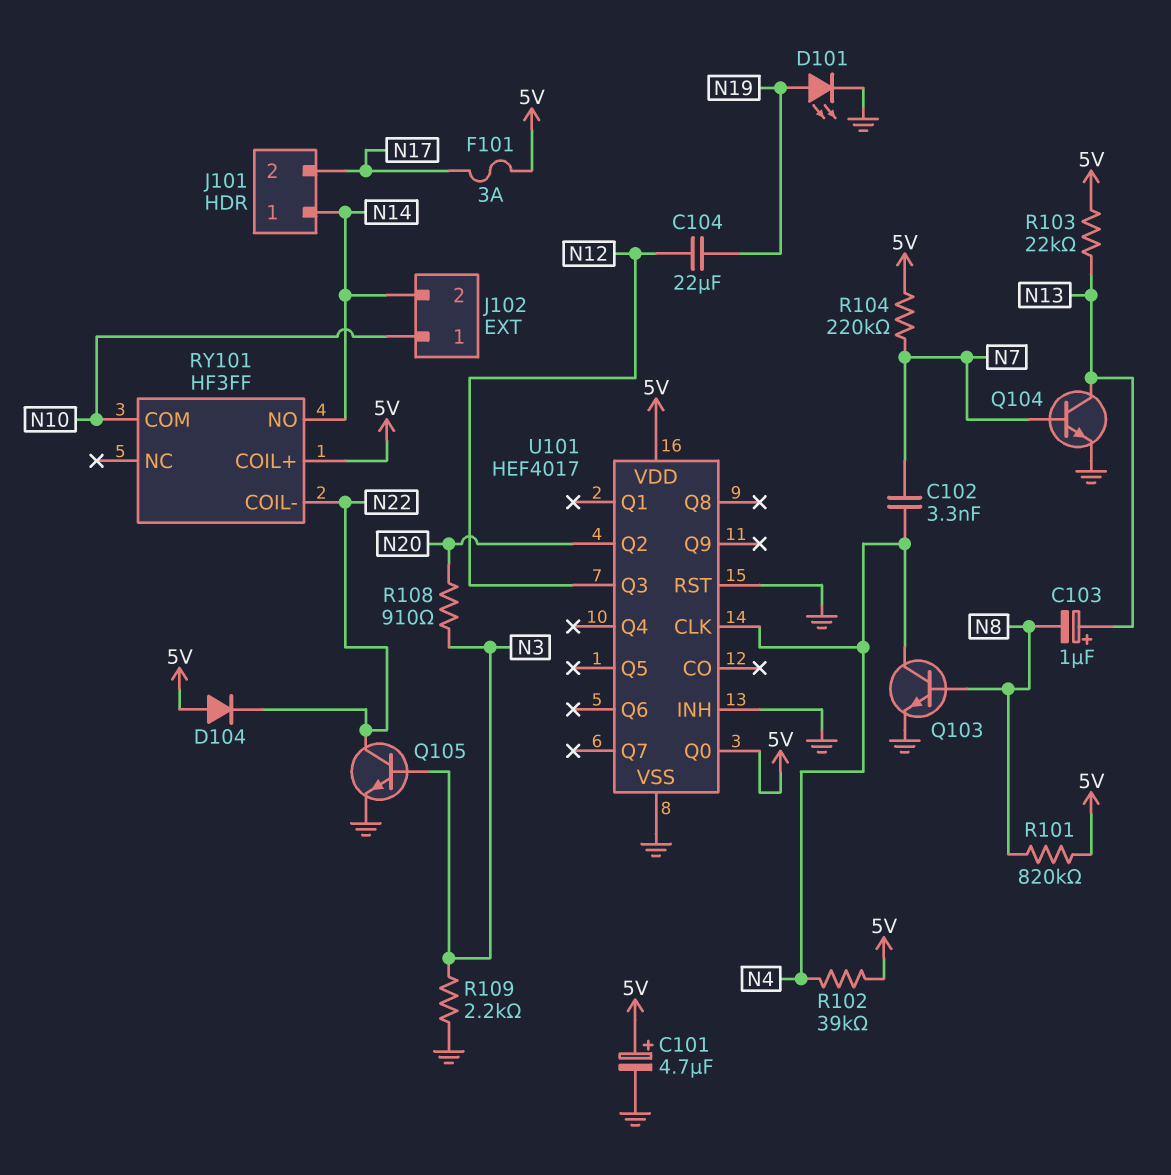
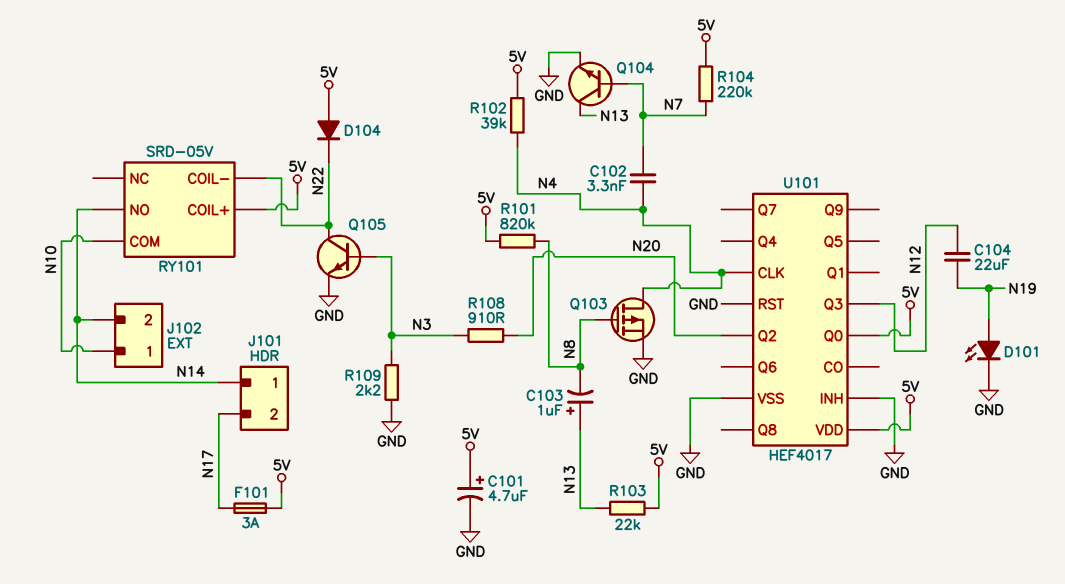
Q103: NPN (B N8, C N4, E GND) -> PMOS (G N8, D N4, S GND)
RY101: HF3FF -> SRD-05V

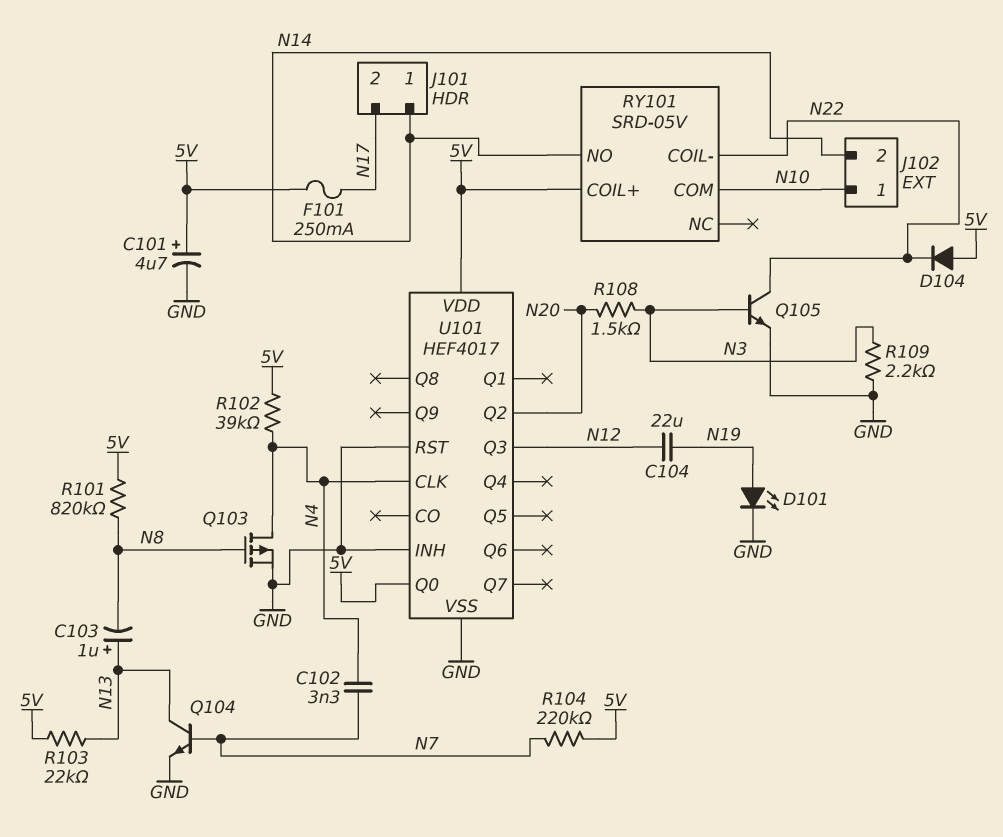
F101: 3A (5V, N17) -> 250mA (5V, N17)
R108: 910 (N3, N20) -> 1.5k (N3, N20)

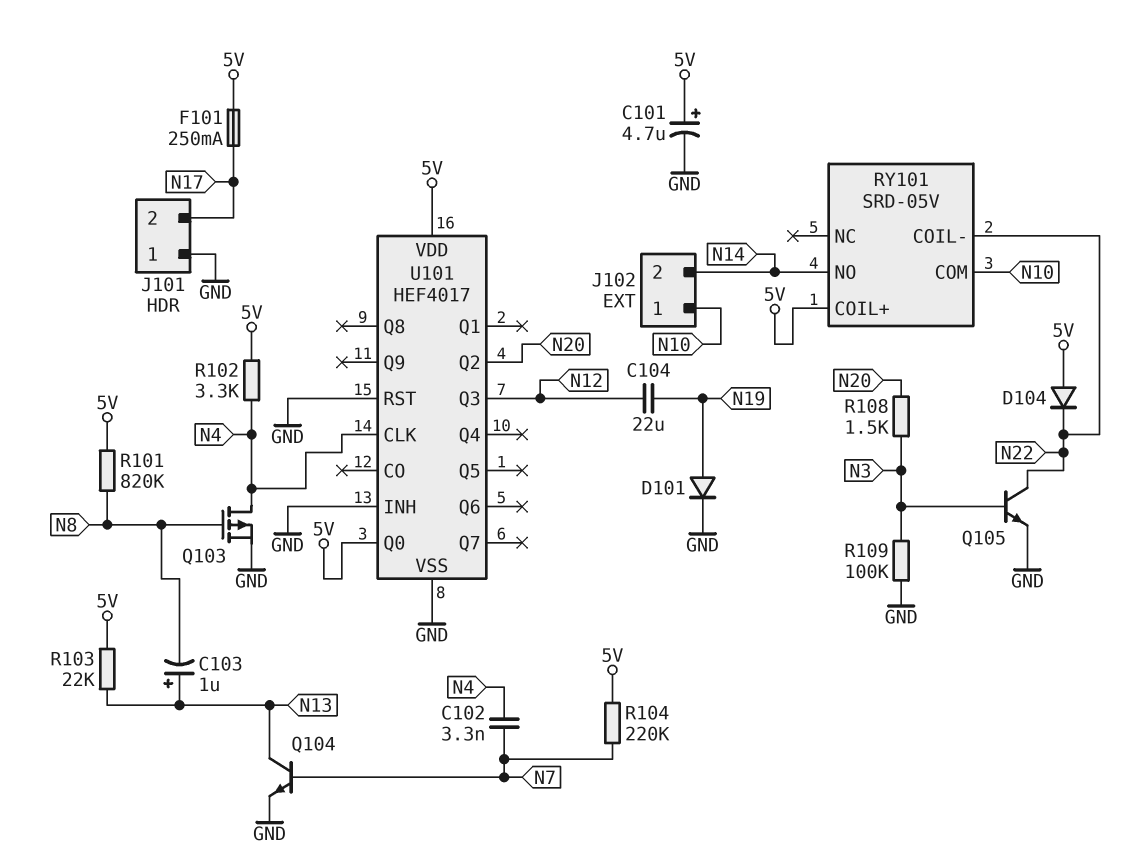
D101: LED (A N19, K GND) -> diode (A N19, K GND)
J101 pin 1: N14 -> GND
R102: 39k (5V, N4) -> 3.3k (5V, N4)
R109: 2.2k (GND, N3) -> 100k (GND, N3)

